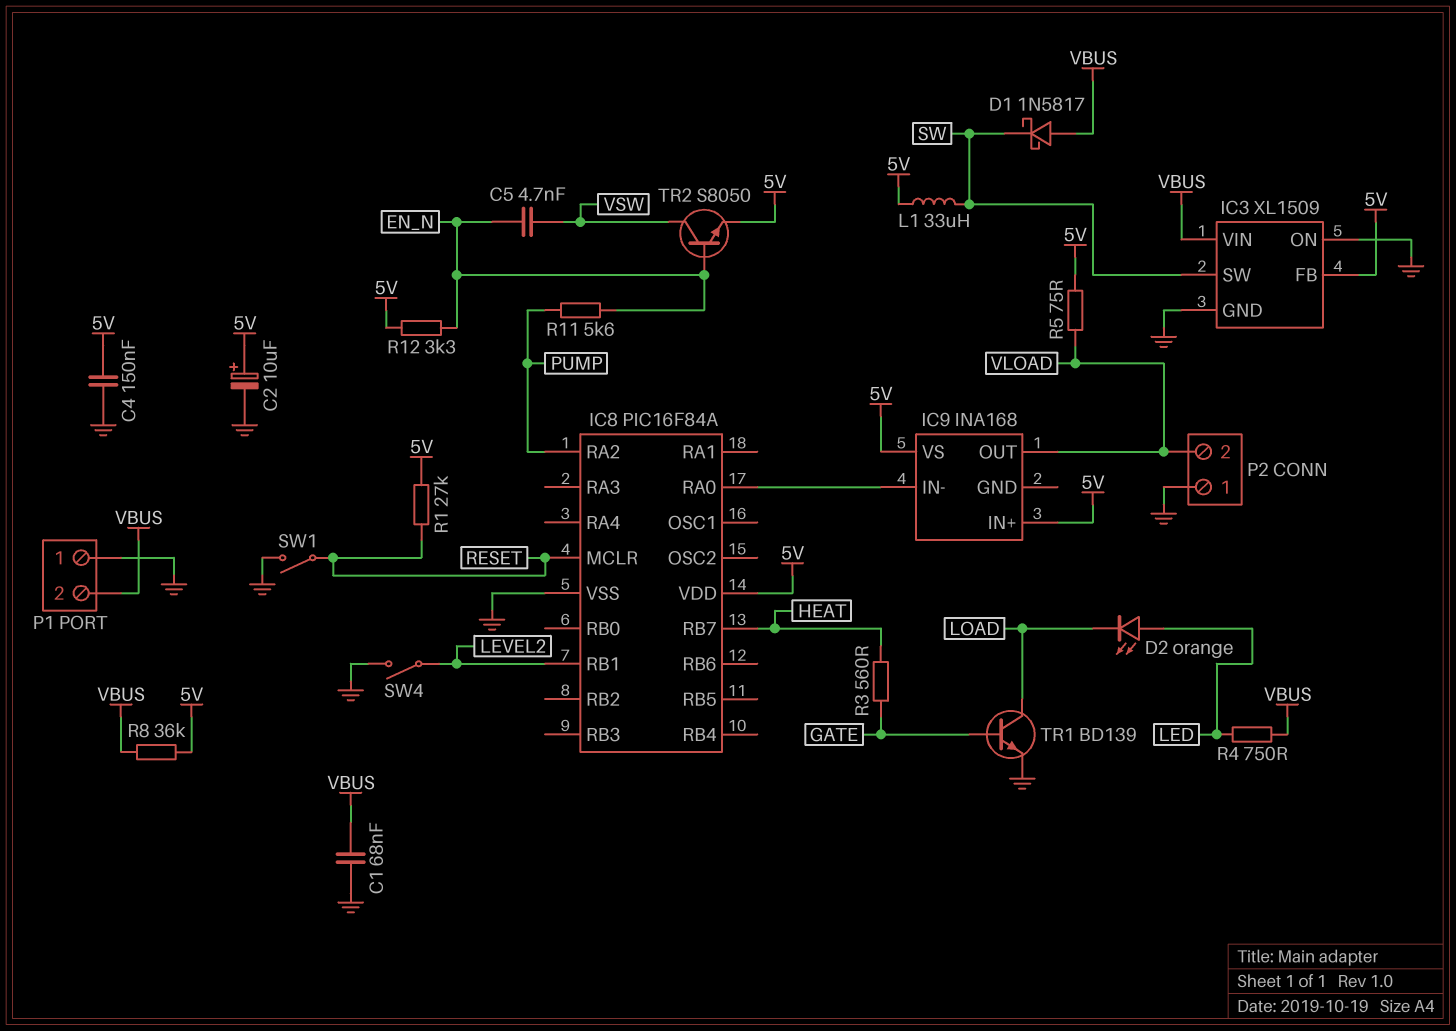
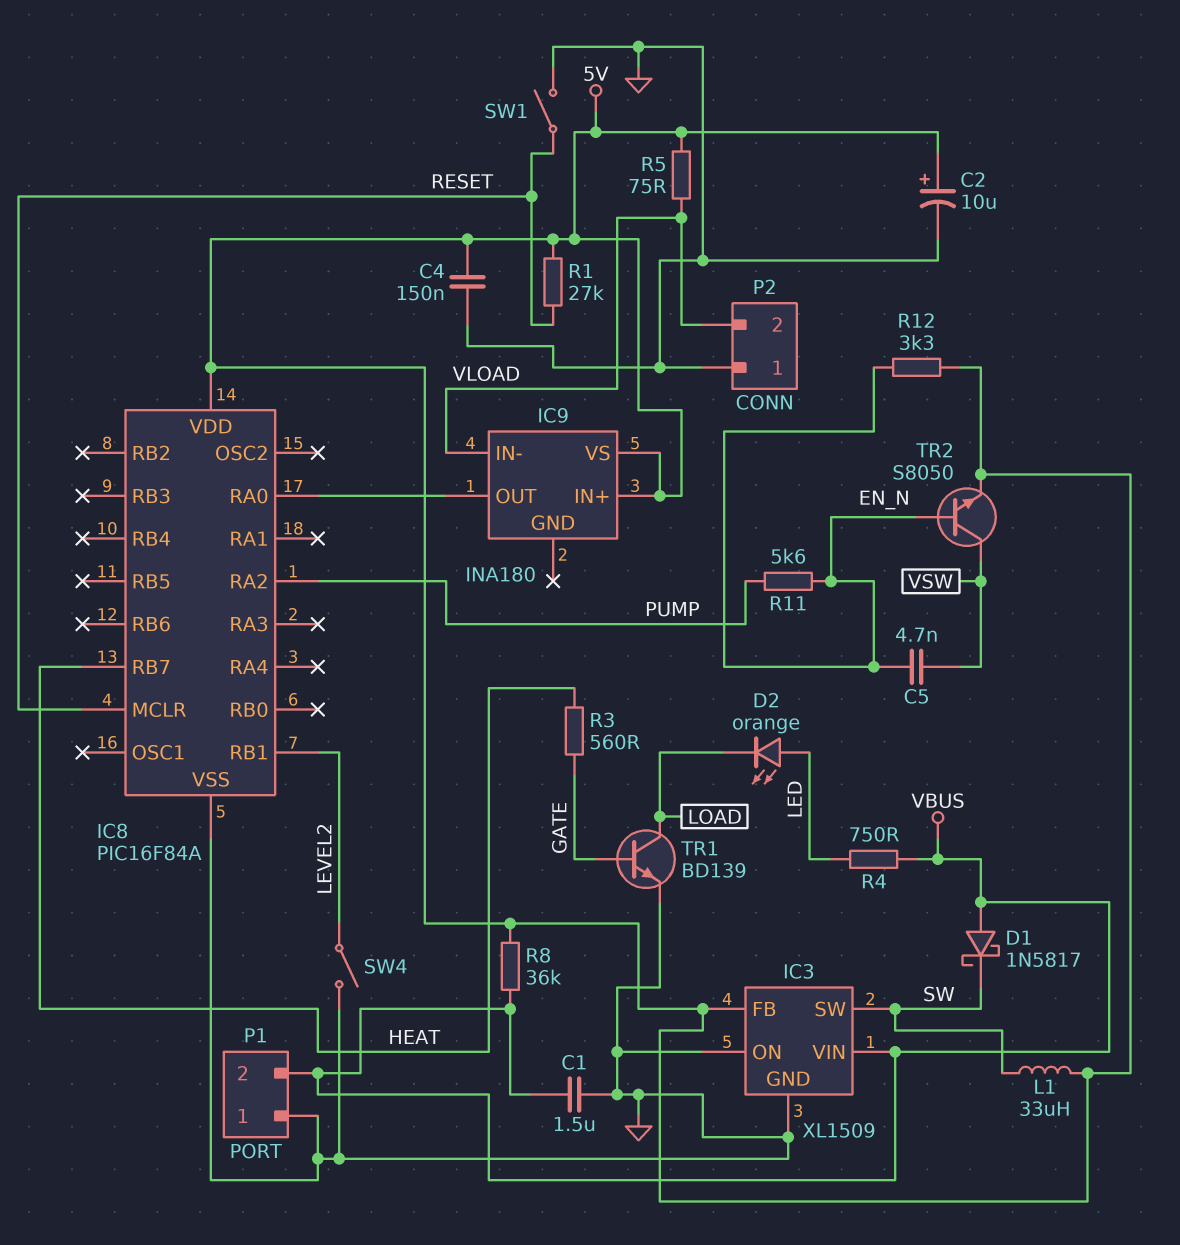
C1: 68nF (GND, VBUS) -> 1.5uF (GND, VBUS)
IC9: INA168 -> INA180
IC9 pin IN-: IC8/RA0 -> VLOAD
IC9 pin OUT: VLOAD -> IC8/RA0

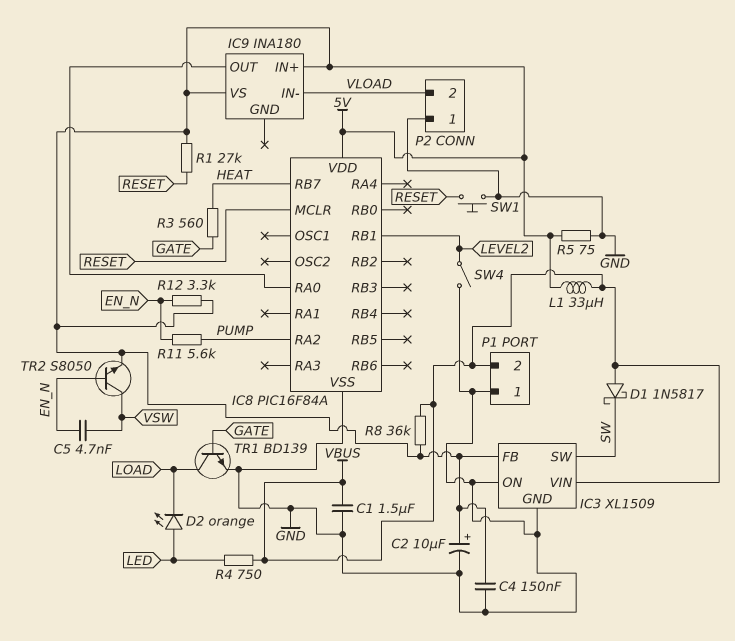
L1: 33uH (5V, SW) -> 33uH (5V, VBUS)
R5: 75 (5V, VLOAD) -> 75 (5V, GND)
SW1: switch (GND, RESET) -> button (GND, RESET)

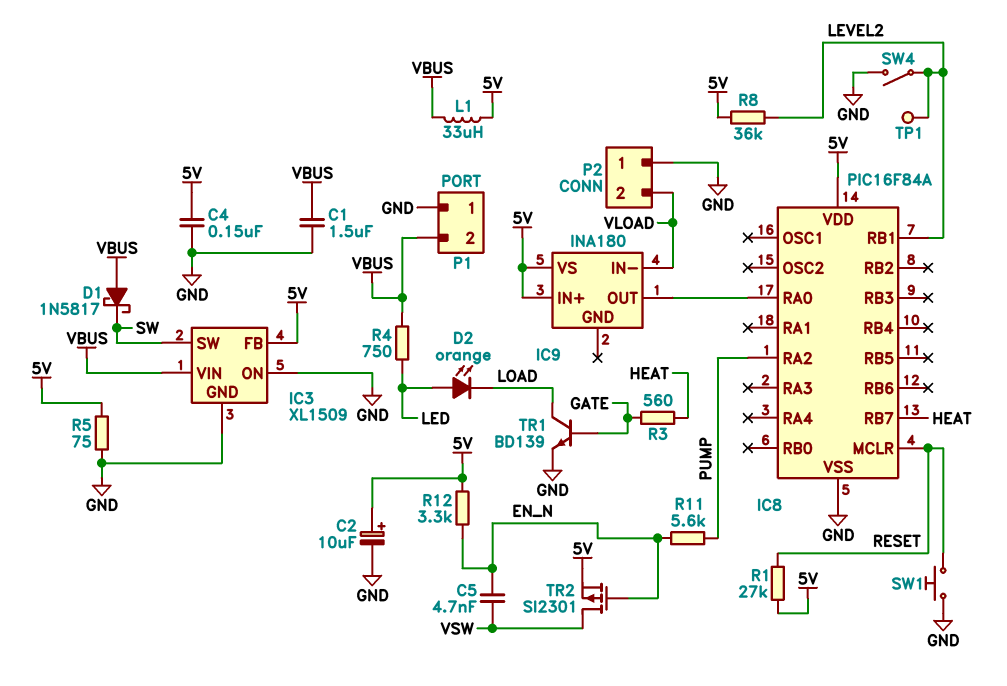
R8: 36k (5V, VBUS) -> 36k (5V, LEVEL2)
TP1: none -> test point (LEVEL2)
TR2: NPN S8050 (B EN_N, C VSW, E 5V) -> PMOS SI2301 (G EN_N, D VSW, S 5V)

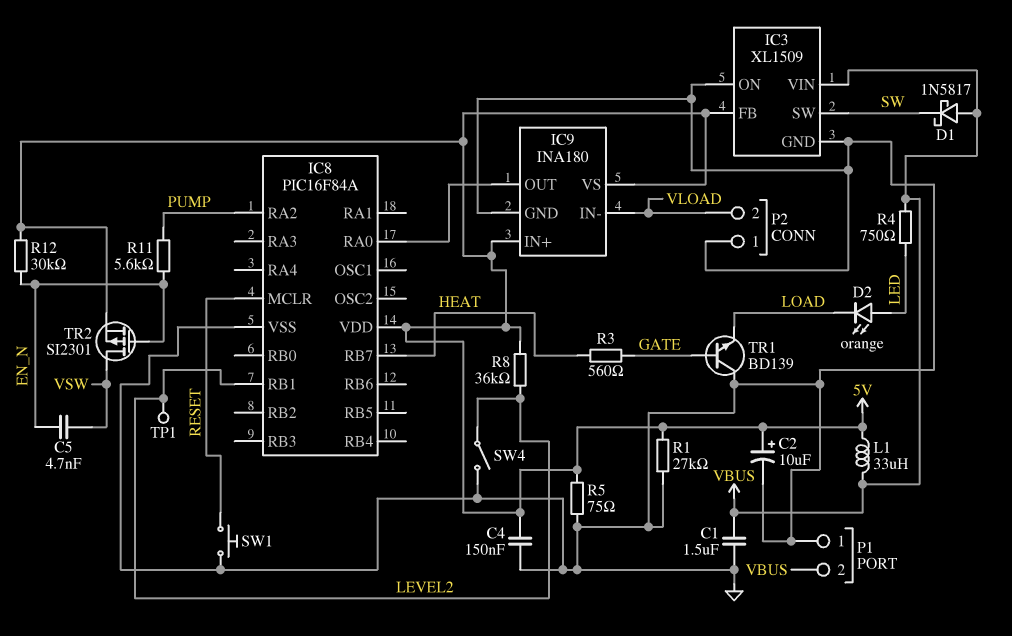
IC9 pin GND: none -> GND
R1: 27k (5V, RESET) -> 27k (5V, GND)
R12: 3.3k (5V, EN_N) -> 30k (5V, EN_N)
TR1: NPN BD139 (B GATE, C LOAD, E GND) -> NPN BD139 (B GATE, C GND, E LOAD)

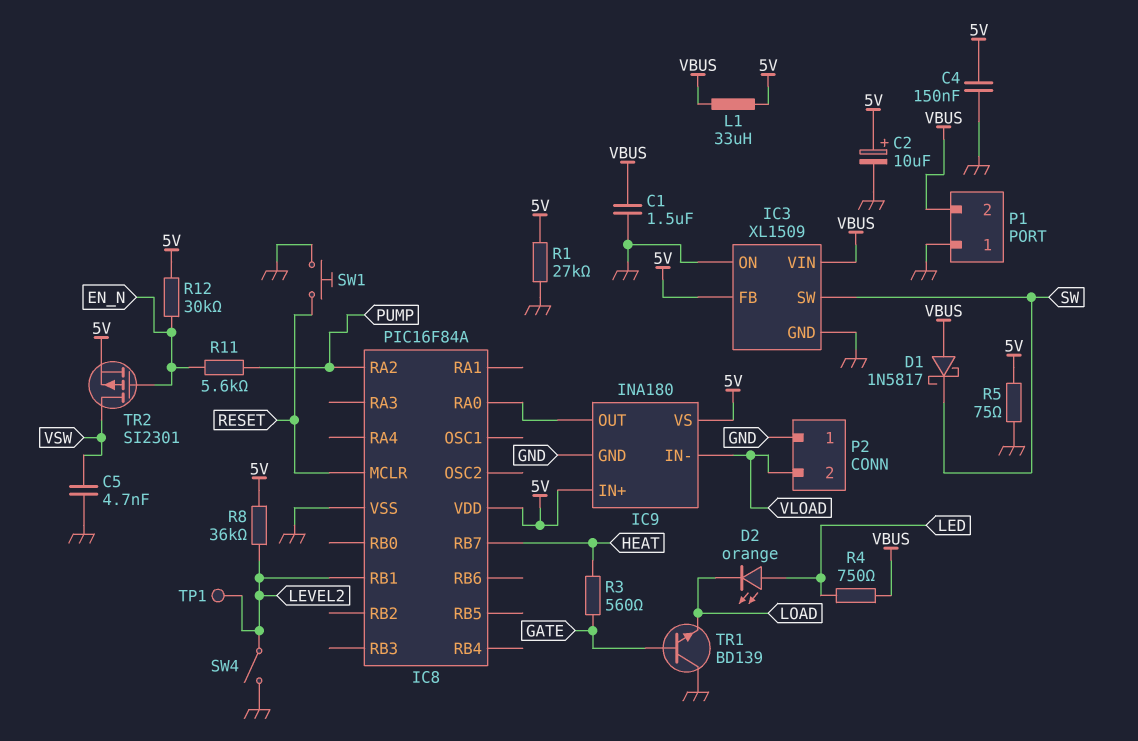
C5: 4.7nF (EN_N, VSW) -> 4.7nF (GND, VSW)

